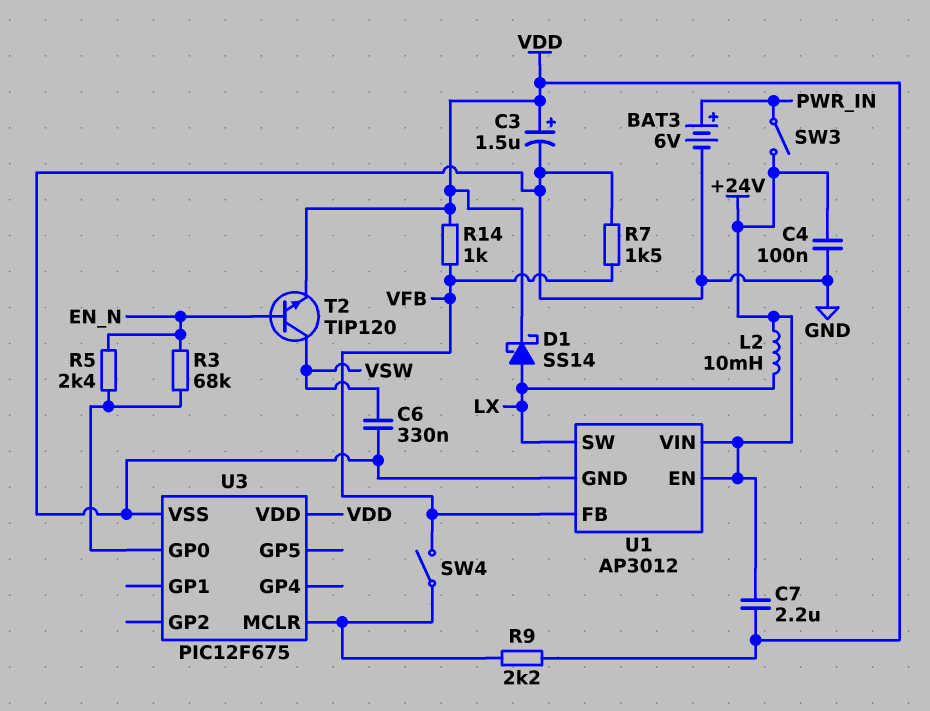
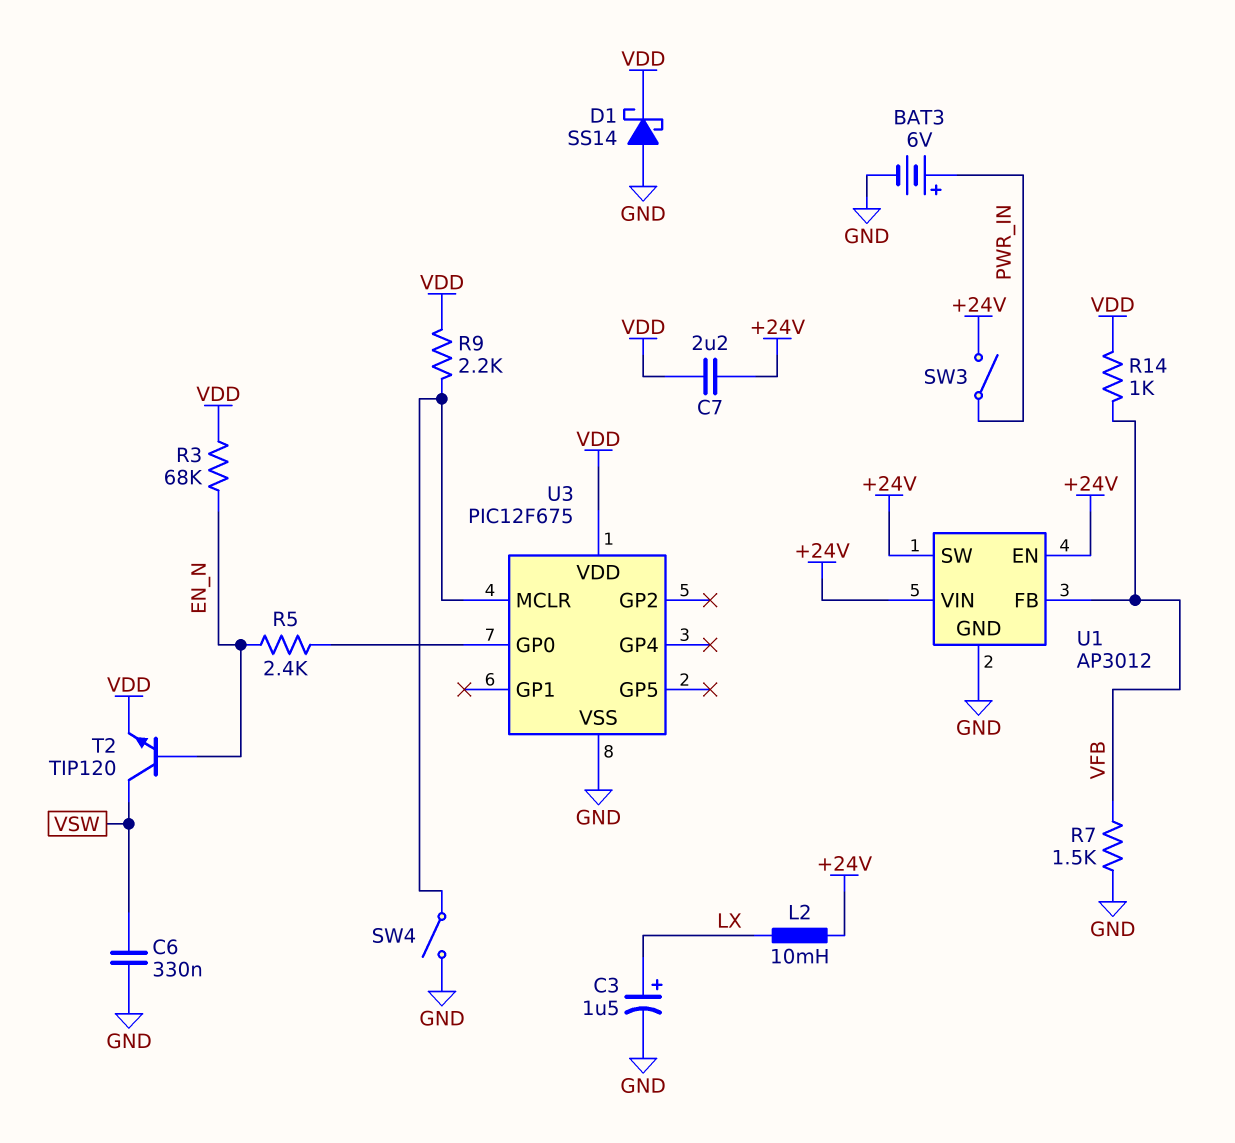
C3: 1.5uF (plus VDD, minus GND) -> 1.5uF (plus LX, minus GND)
C4: 100nF (+24V, GND) -> none
D1: schottky SS14 (A LX, K VDD) -> schottky SS14 (A GND, K VDD)
R3: 68k (EN_N, U3/GP0) -> 68k (EN_N, VDD)
SW4: switch (U3/MCLR, VFB) -> switch (GND, U3/MCLR)
U1 pin SW: LX -> +24V

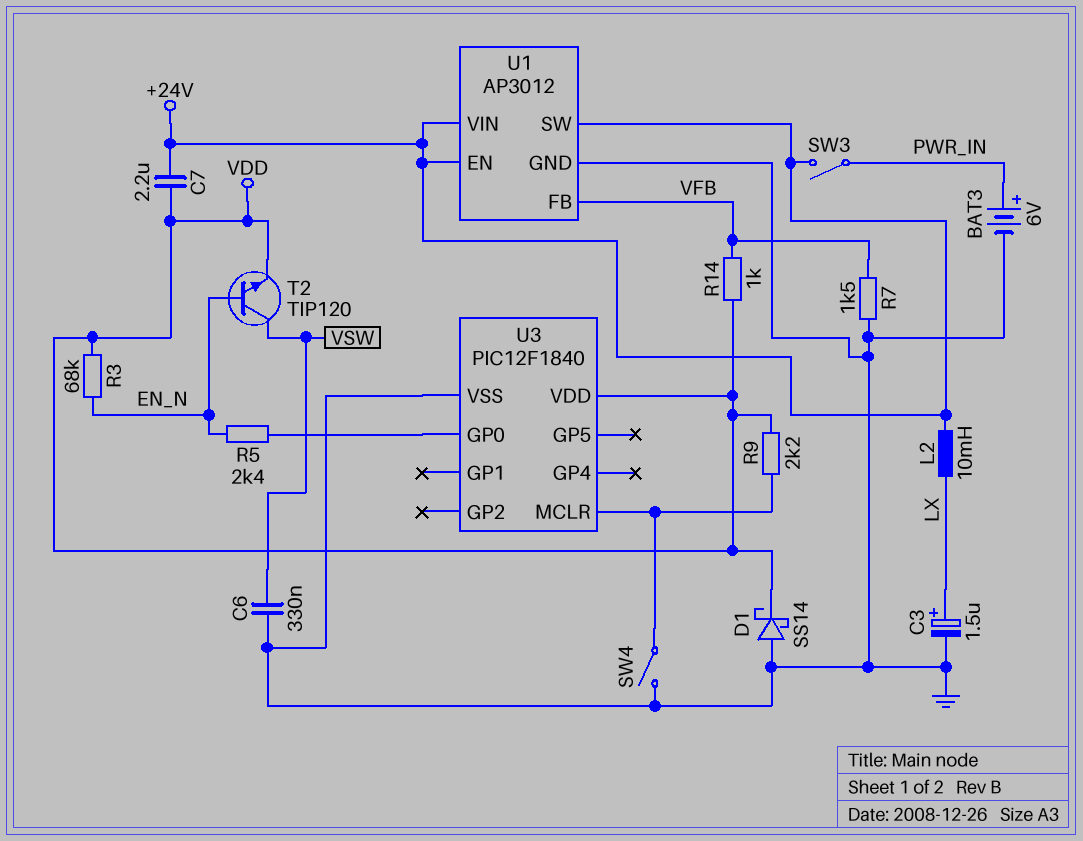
U3: PIC12F675 -> PIC12F1840

